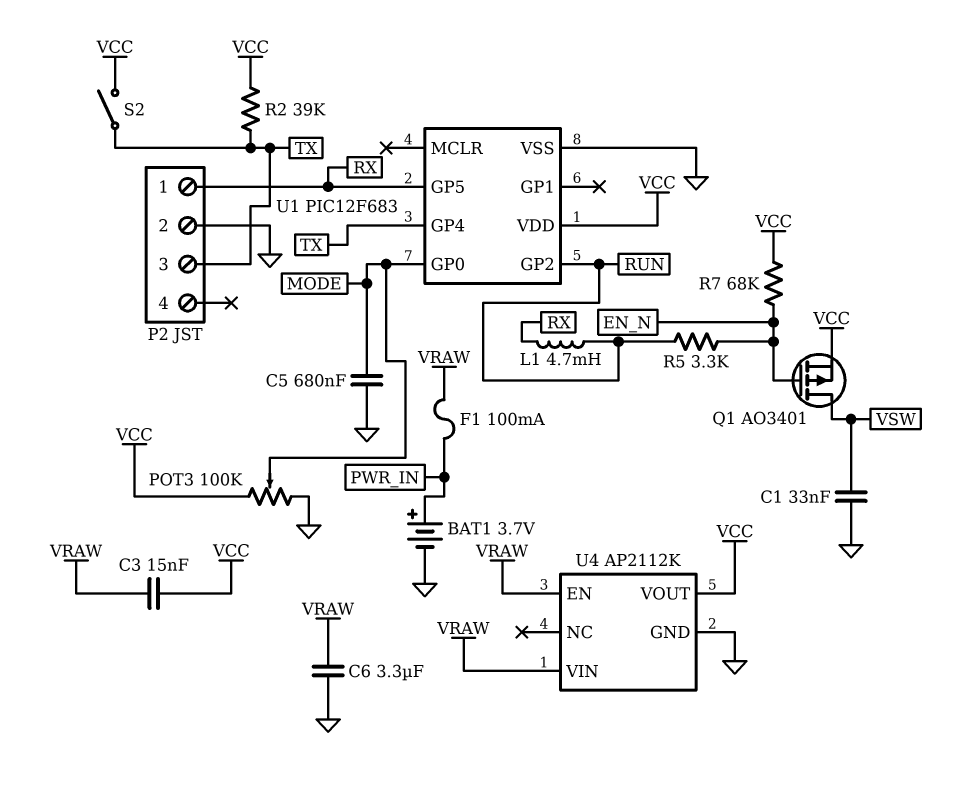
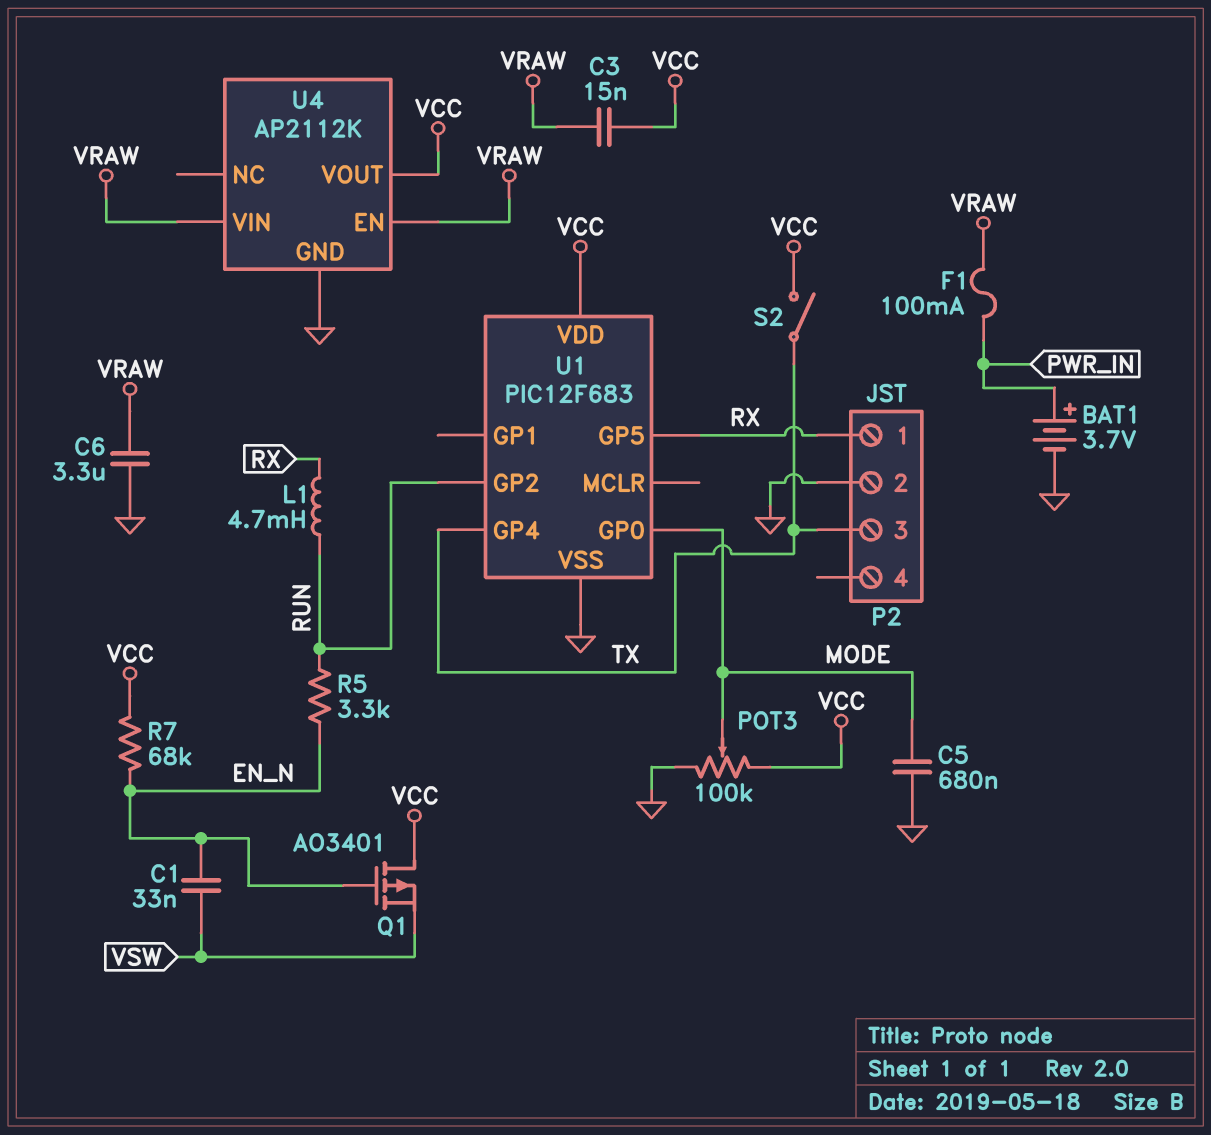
C1: 33nF (GND, VSW) -> 33nF (EN_N, VSW)
Q1: PMOS AO3401 (G EN_N, D VSW, S VCC) -> PMOS AO3401 (G EN_N, D VCC, S VSW)
R2: 39k (TX, VCC) -> none

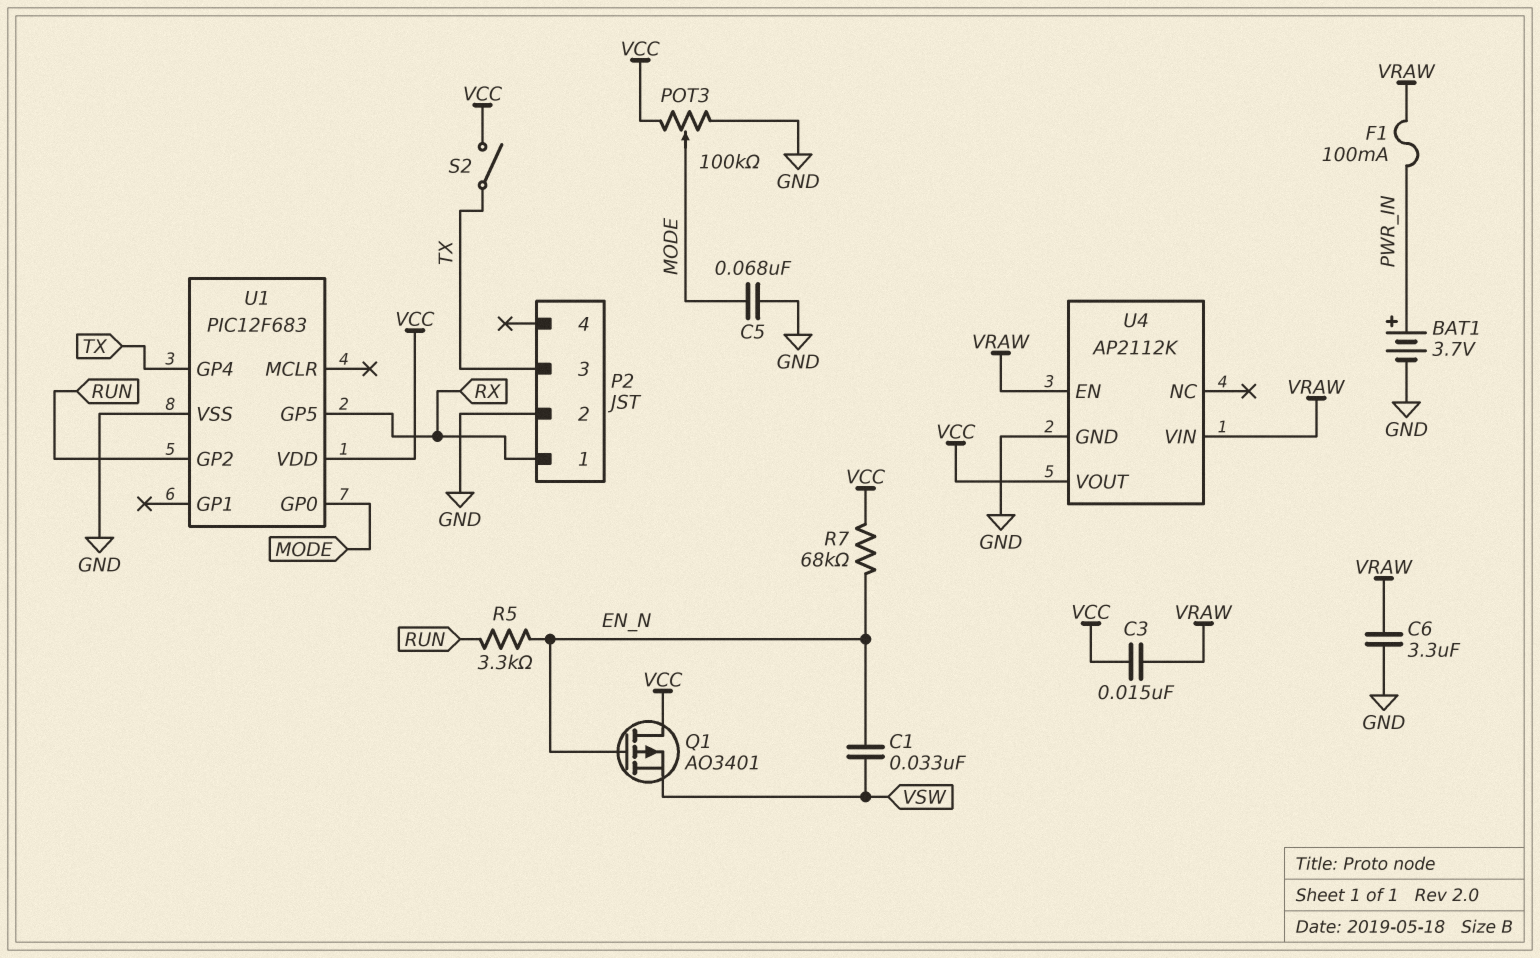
C5: 680nF (GND, MODE) -> 68nF (GND, MODE)
L1: 4.7mH (RUN, RX) -> none

